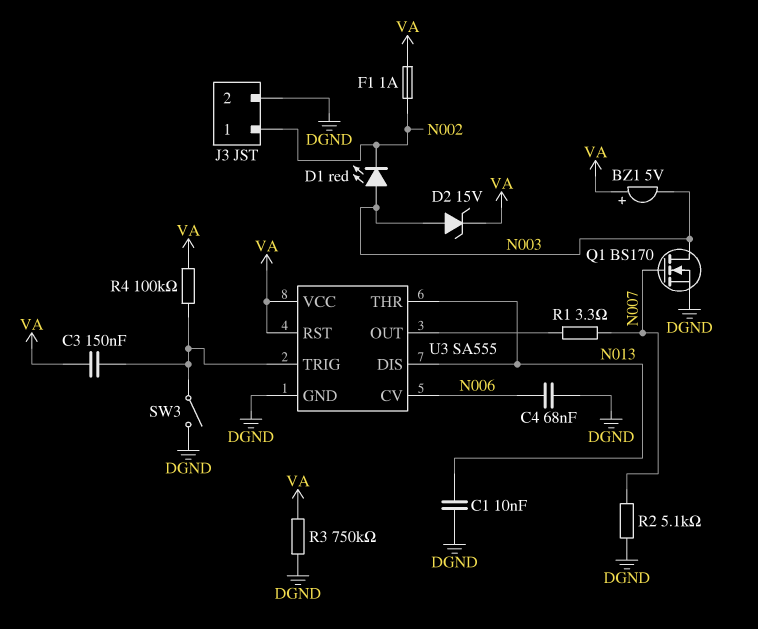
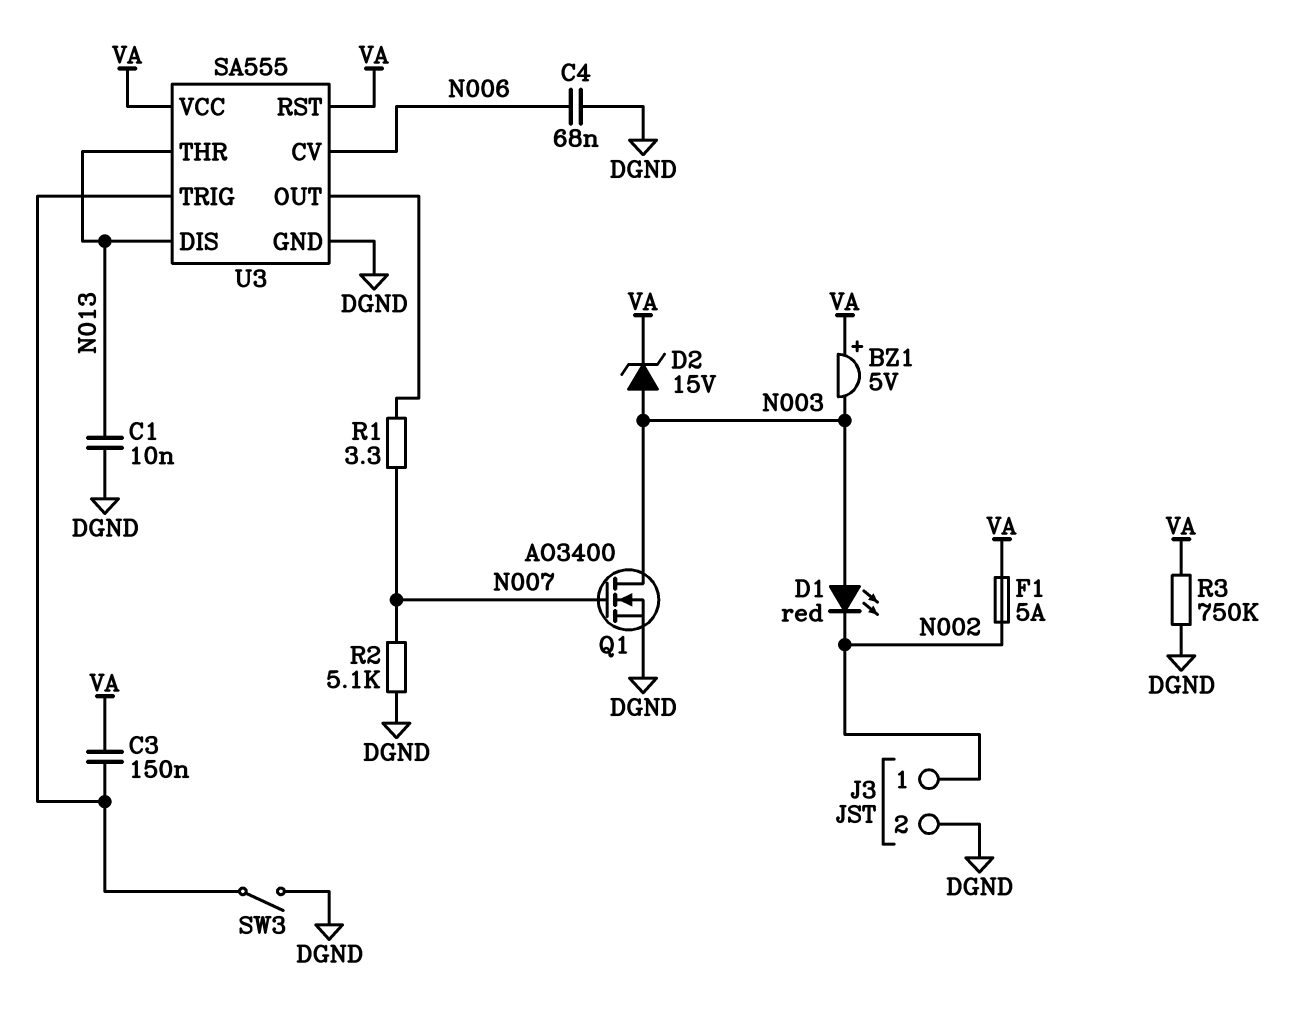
F1: 1A (N002, VA) -> 5A (N002, VA)
Q1: NMOS BS170 (G N007, D N003, S DGND) -> NMOS AO3400 (G N007, D N003, S DGND)
R4: 100k (U3/TRIG, VA) -> none

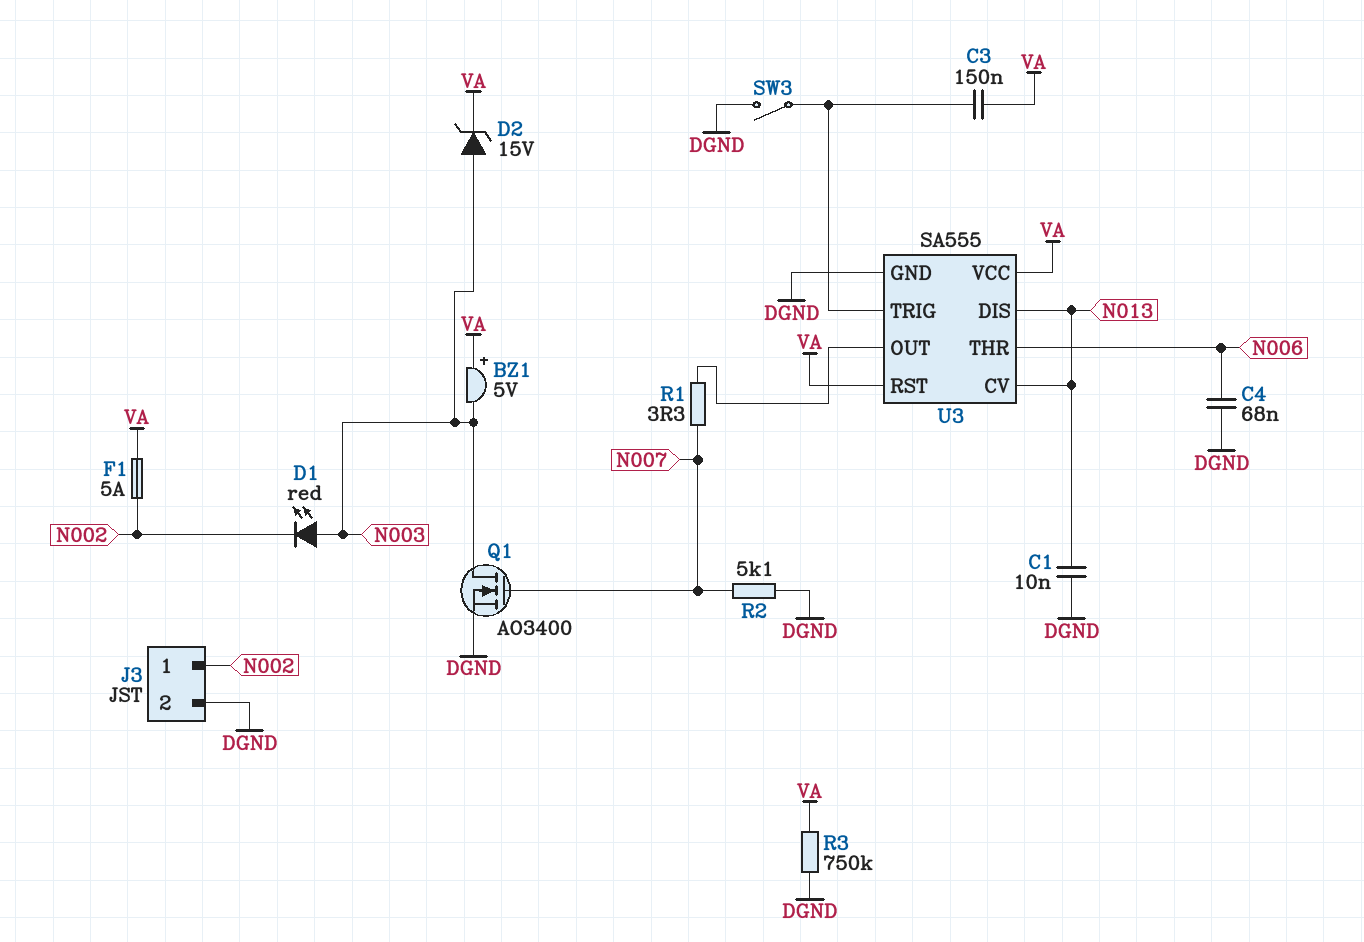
U3 pin CV: N006 -> N013
U3 pin THR: N013 -> N006

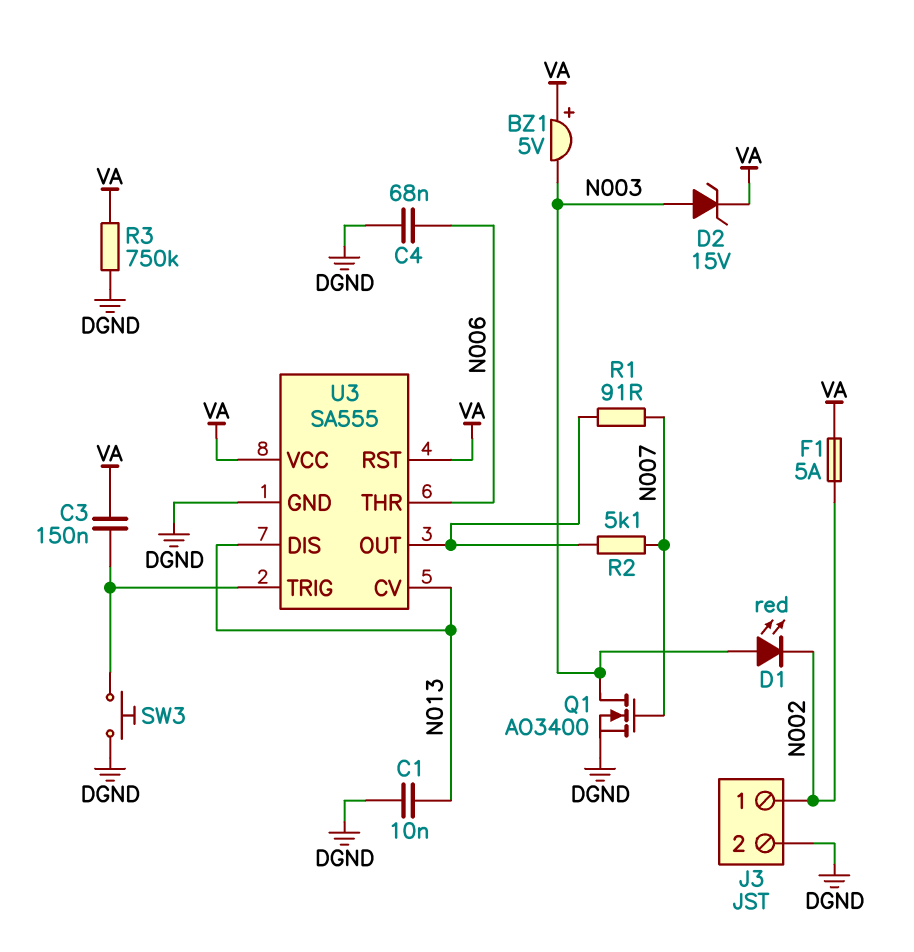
R1: 3.3 (N007, U3/OUT) -> 91 (N007, U3/OUT)
R2: 5.1k (DGND, N007) -> 5.1k (N007, U3/OUT)
SW3: switch (DGND, U3/TRIG) -> button (DGND, U3/TRIG)

